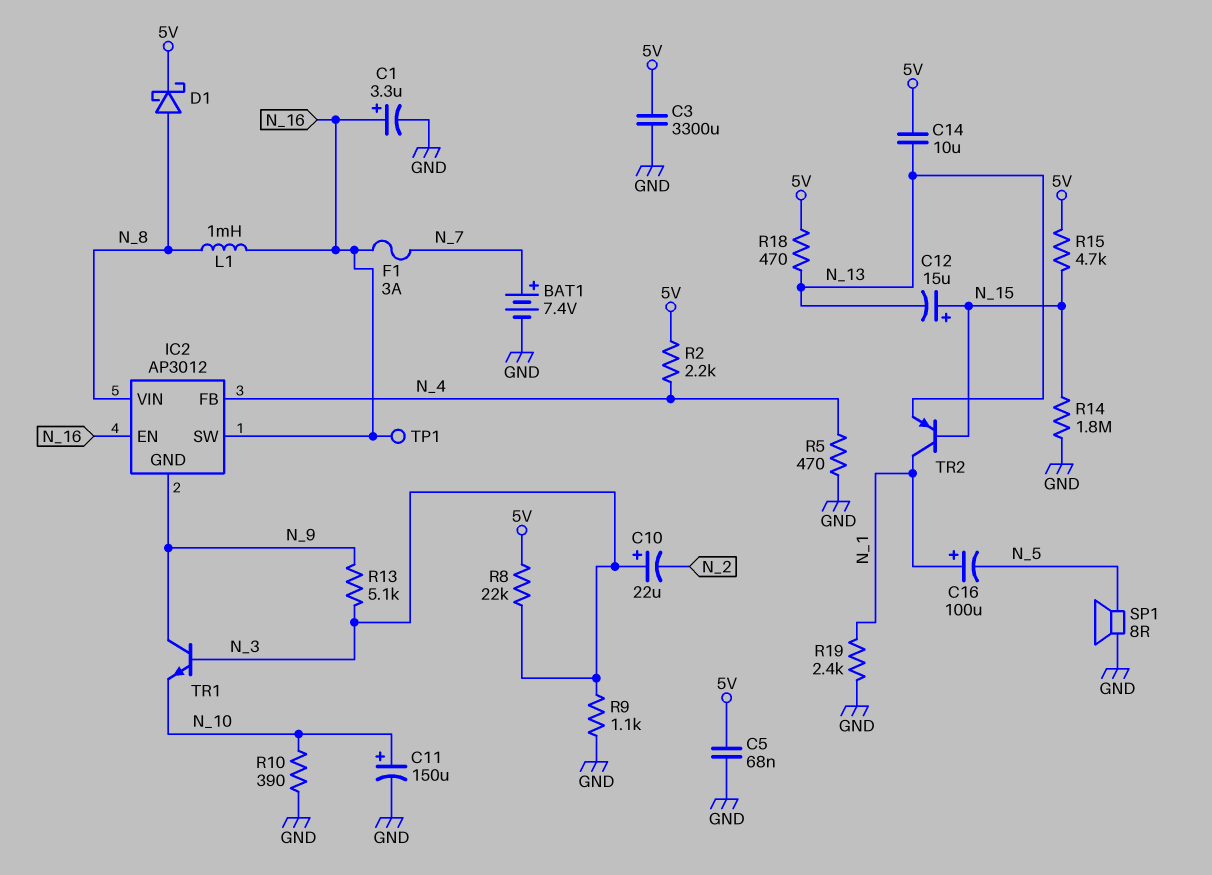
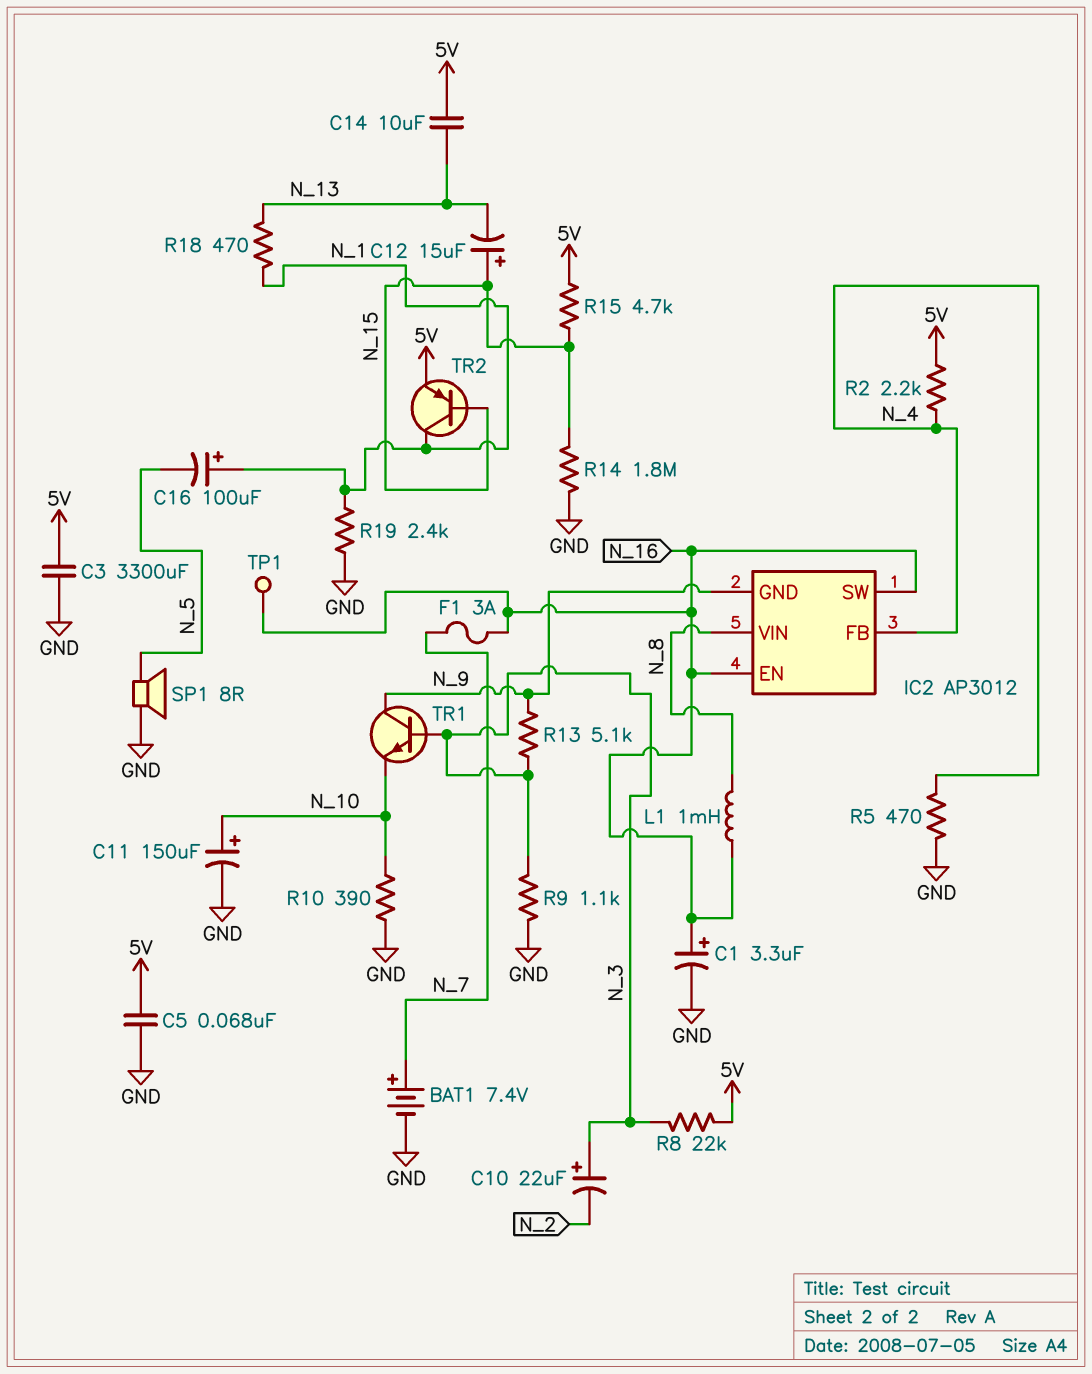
D1: schottky (A N_8, K 5V) -> none
R18: 470 (5V, N_13) -> 470 (N_1, N_13)
TR2: PNP (B N_15, C N_1, E N_13) -> PNP (B N_15, C N_1, E 5V)

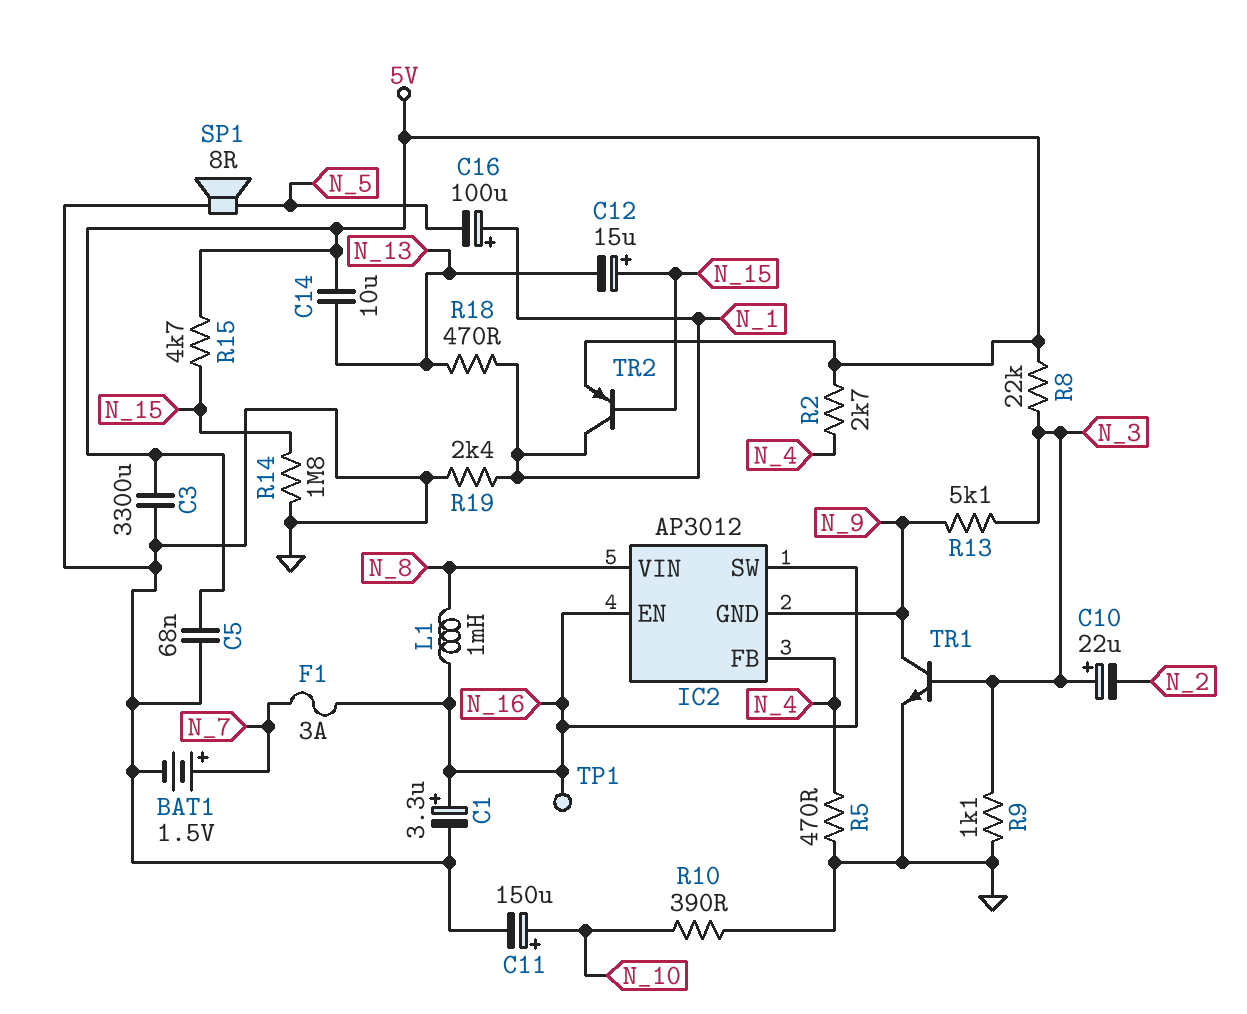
BAT1: 7.4V (plus N_7, minus GND) -> 1.5V (plus N_7, minus GND)
R2: 2.2k (5V, N_4) -> 2.7k (5V, N_4)
TR1: NPN (B N_3, C N_9, E N_10) -> NPN (B N_3, C N_9, E GND)

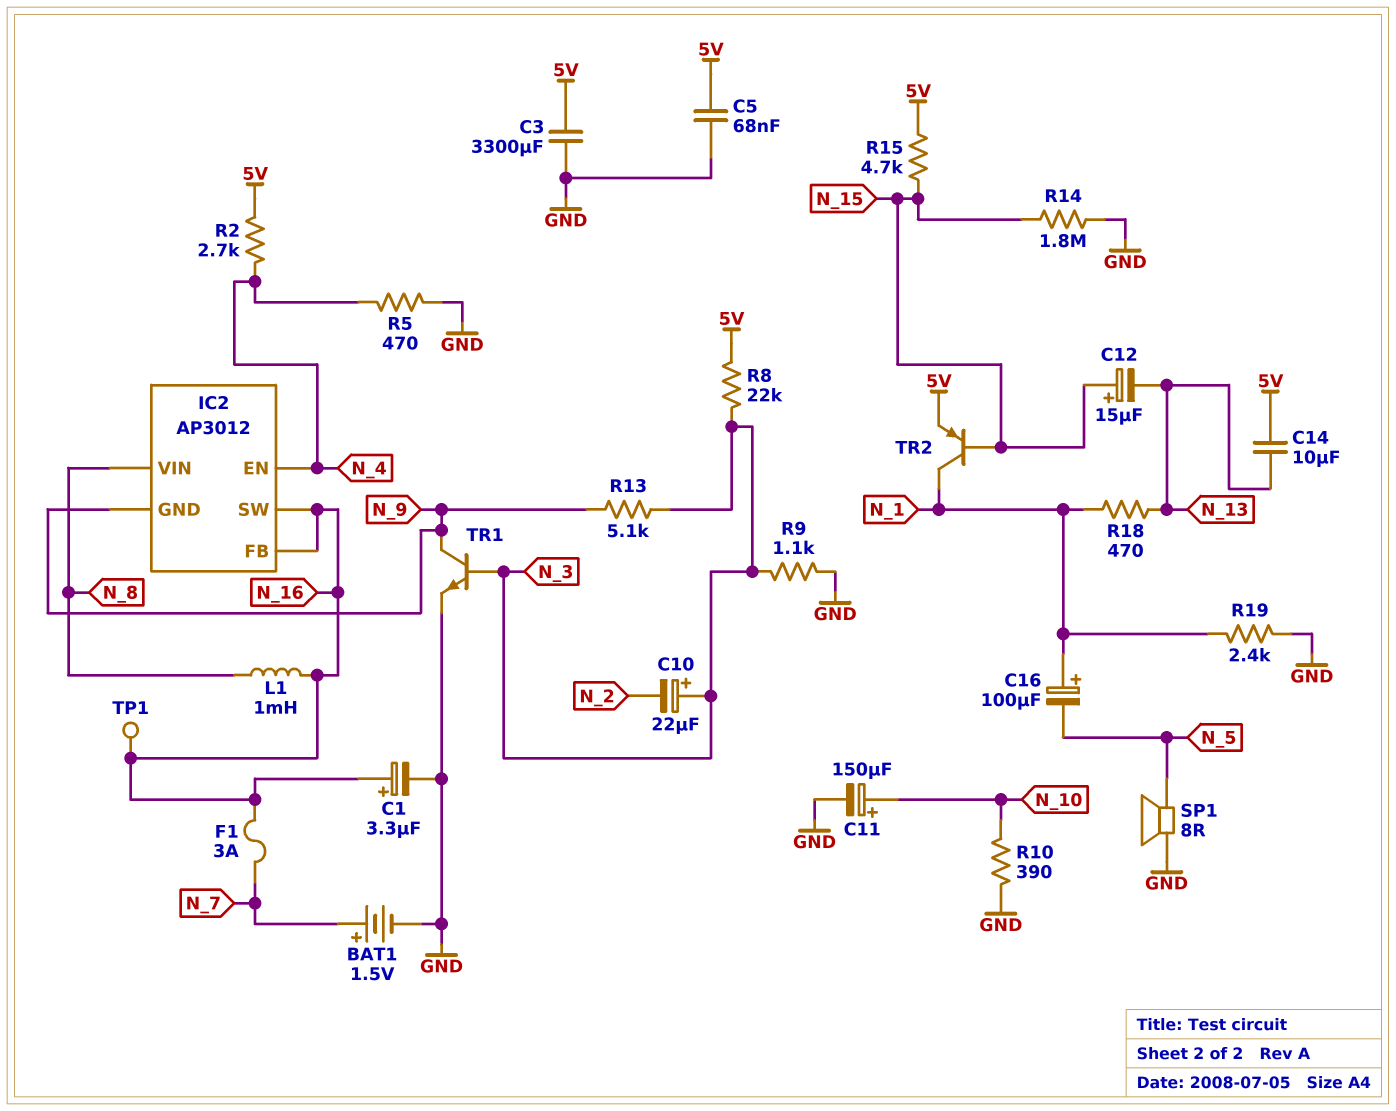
IC2 pin EN: N_16 -> N_4
IC2 pin FB: N_4 -> N_16

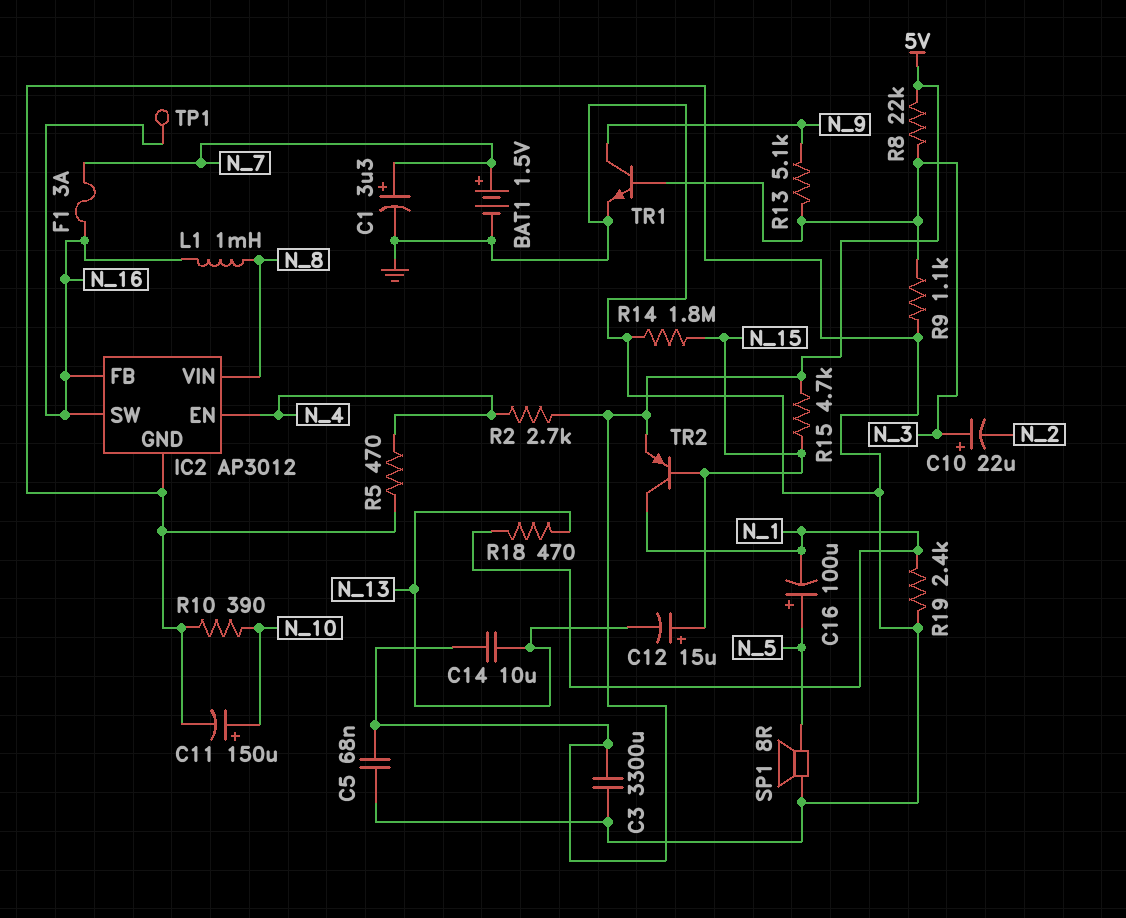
C1: 3.3uF (plus N_16, minus GND) -> 3.3uF (plus N_7, minus GND)
C16: 100uF (plus N_1, minus N_5) -> 100uF (plus N_5, minus N_1)
IC2 pin GND: N_9 -> GND

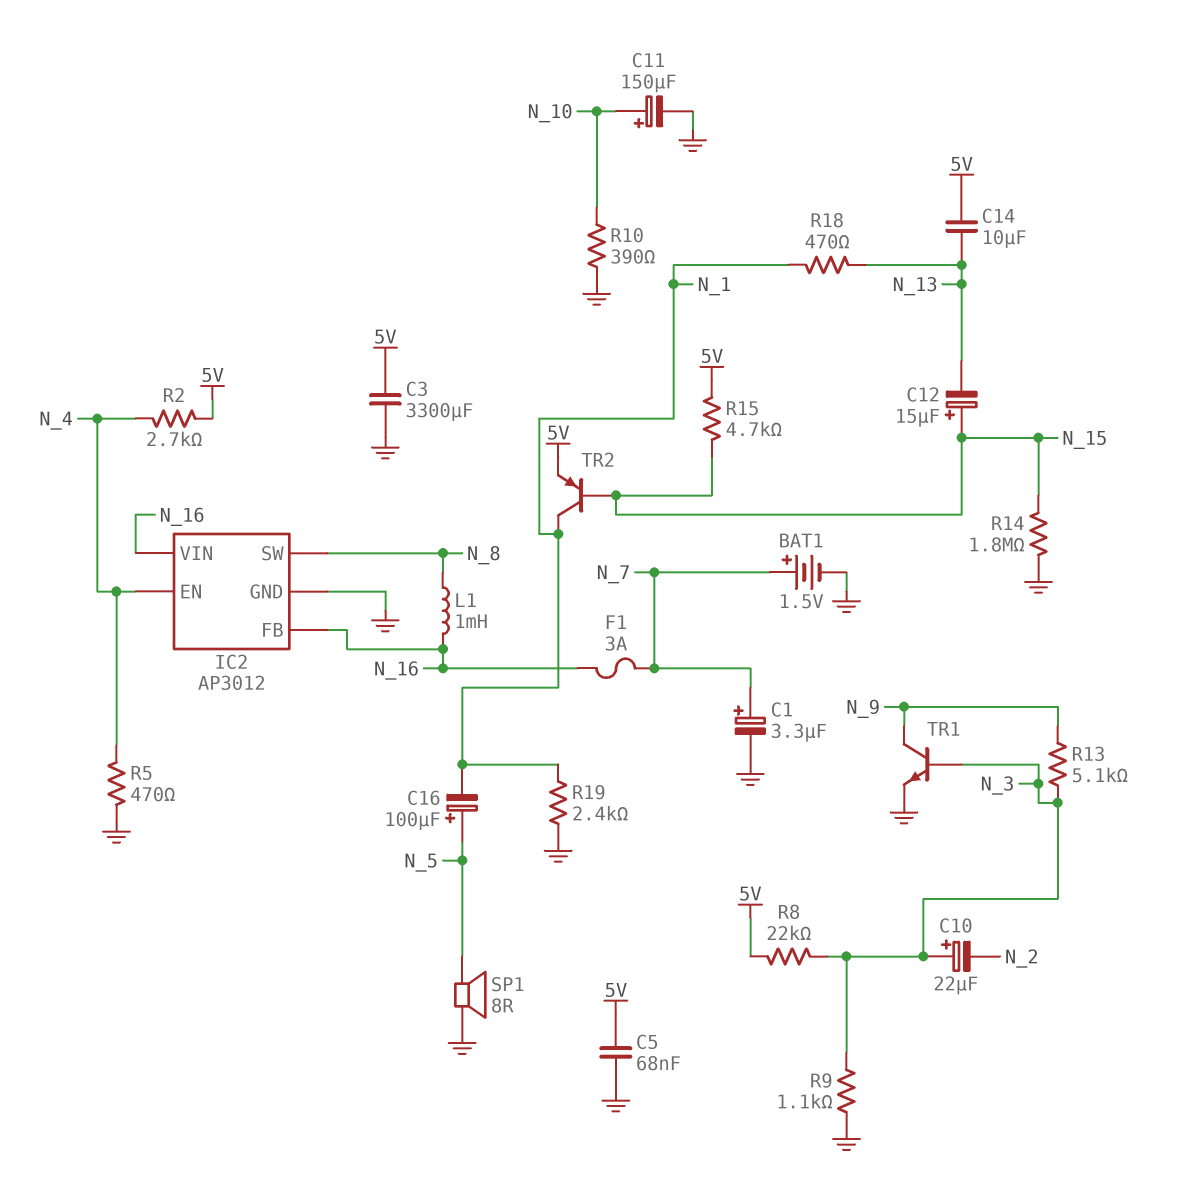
IC2 pin SW: N_16 -> N_8
IC2 pin VIN: N_8 -> N_16
TP1: test point (N_16) -> none

